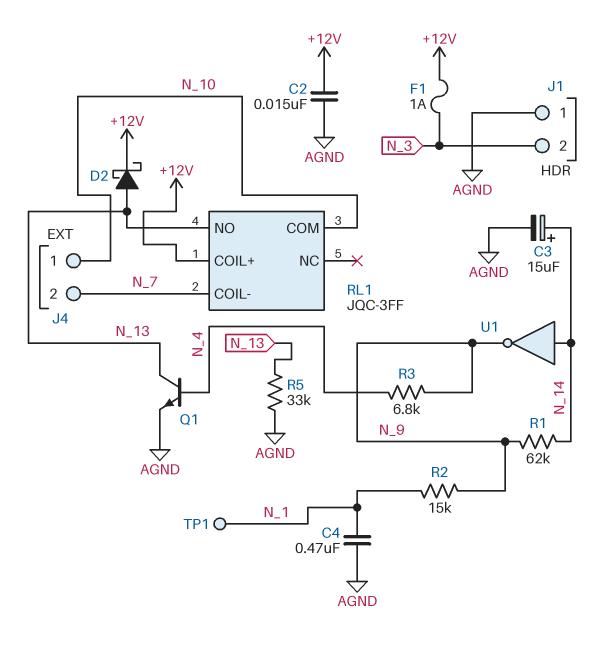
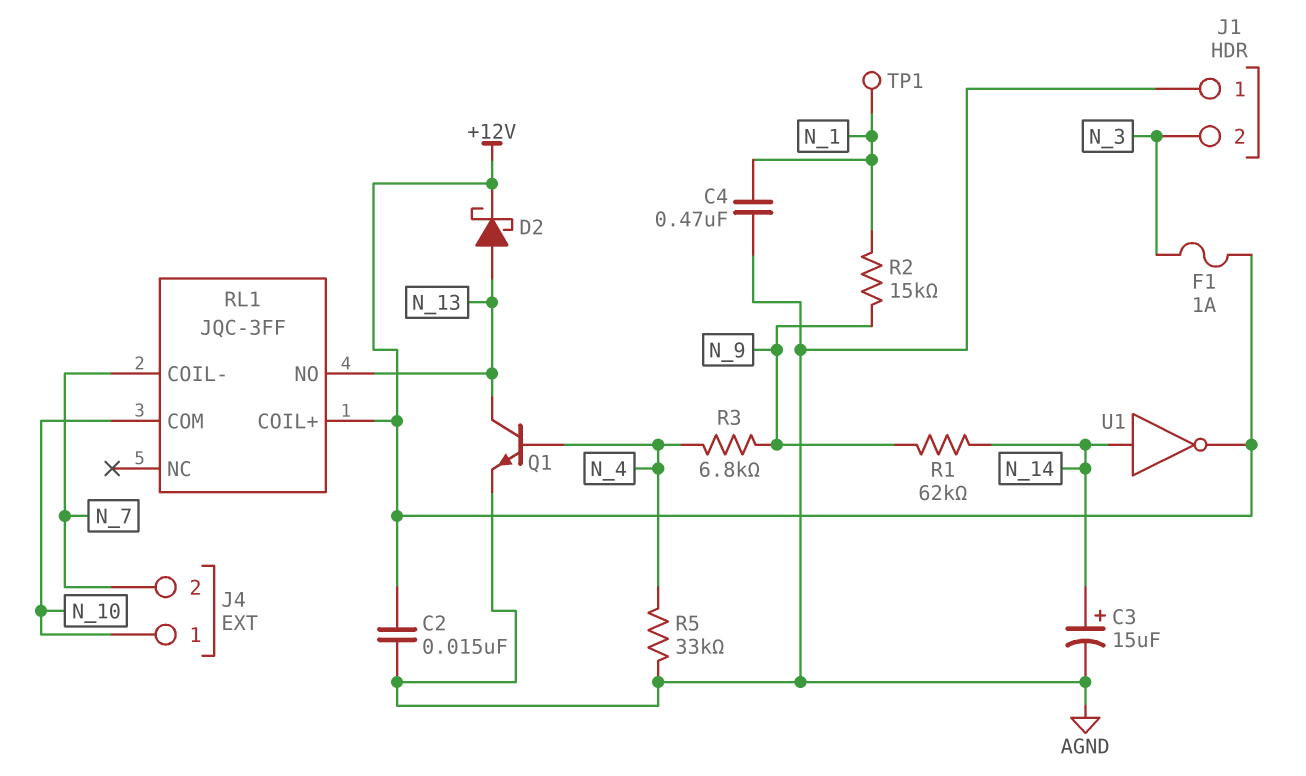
R5: 33k (AGND, N_13) -> 33k (AGND, N_4)
U1: NOT (in N_14, out N_9) -> NOT (in N_14, out +12V)

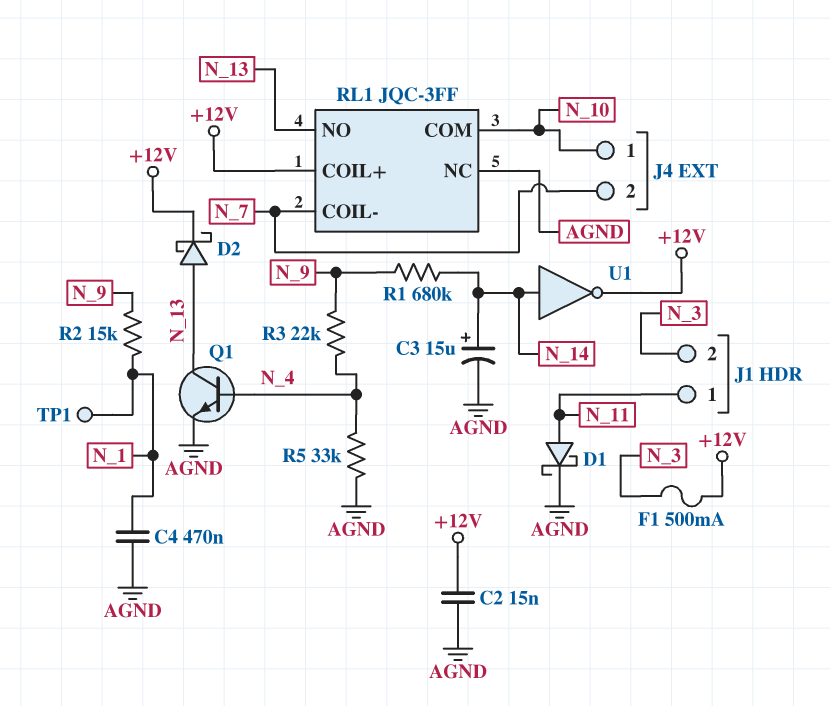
D1: none -> schottky (A N_11, K AGND)
F1: 1A (+12V, N_3) -> 500mA (+12V, N_3)
J1 pin 1: AGND -> N_11
R1: 62k (N_9, N_14) -> 680k (N_9, N_14)
R3: 6.8k (N_4, N_9) -> 22k (N_4, N_9)
RL1 pin NC: none -> AGND

